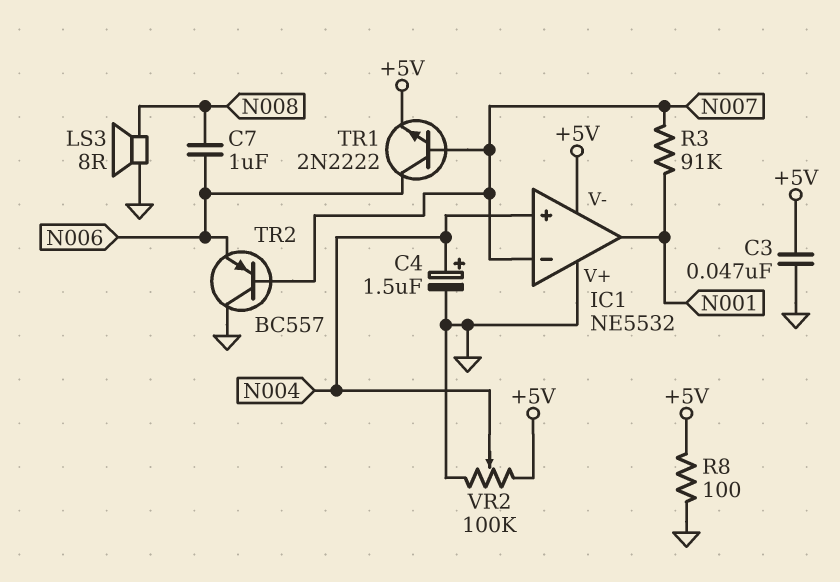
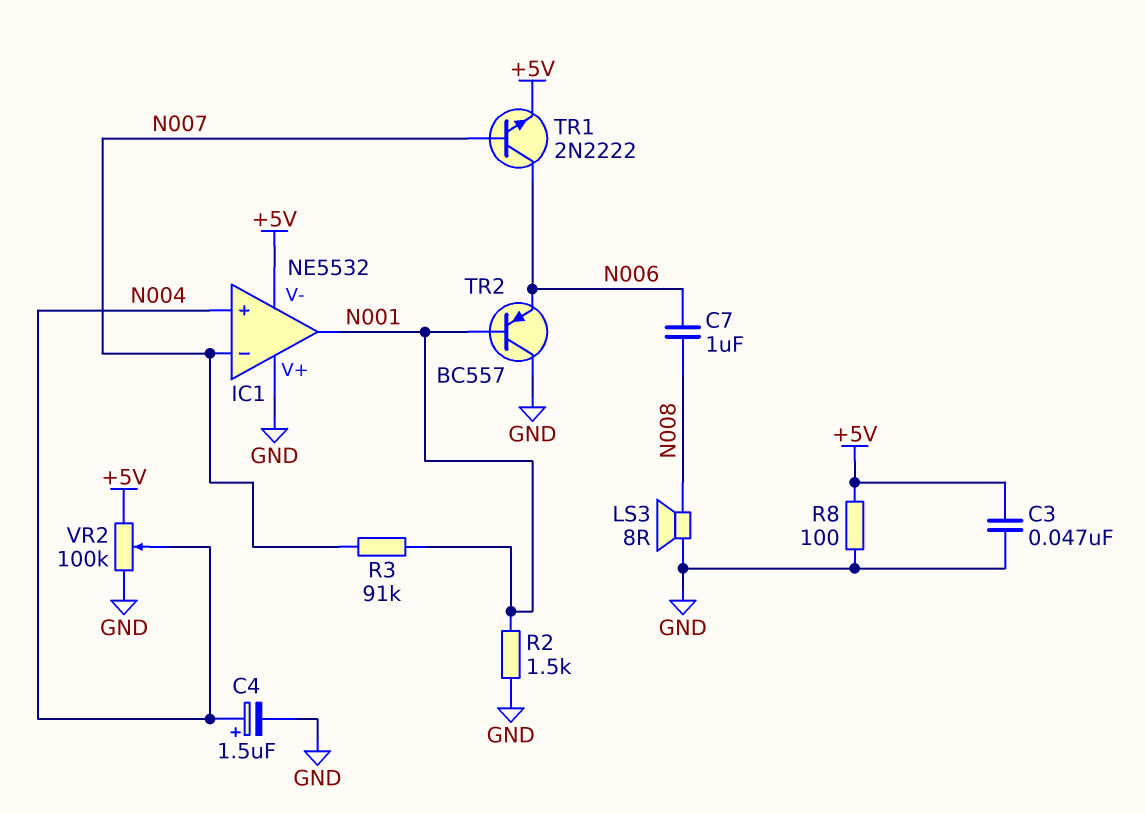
R2: none -> 1.5k (GND, N001)
TR2: PNP BC557 (B N007, C GND, E N006) -> PNP BC557 (B N001, C GND, E N006)

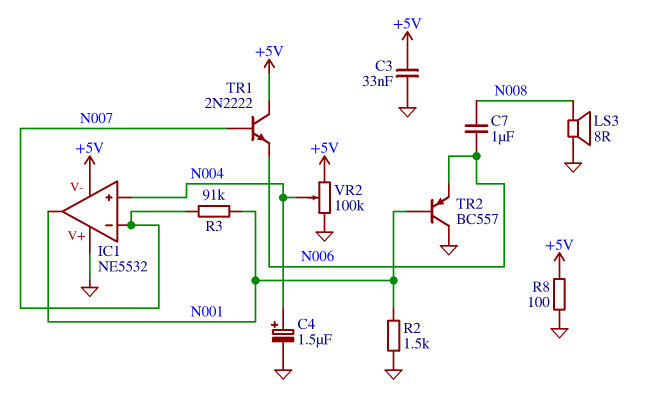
C3: 47nF (+5V, GND) -> 33nF (+5V, GND)
TR1: NPN 2N2222 (B N007, C N006, E +5V) -> NPN 2N2222 (B N007, C +5V, E N006)

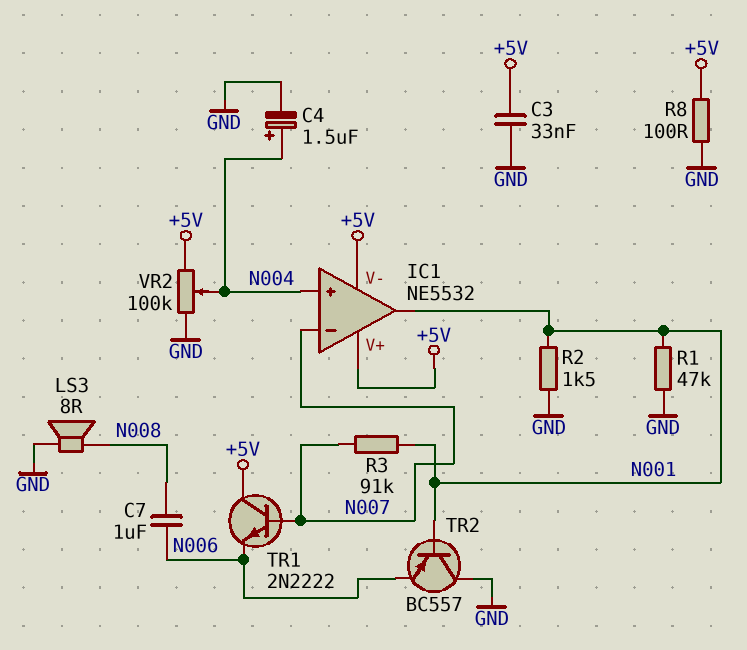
IC1 pin V+: GND -> +5V
R1: none -> 47k (GND, N001)

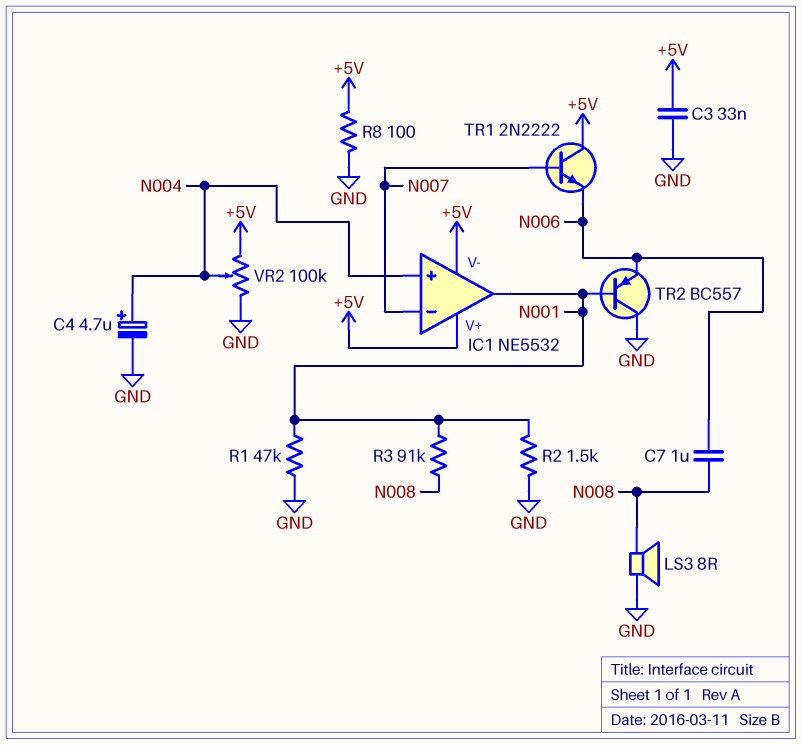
C4: 1.5uF (plus N004, minus GND) -> 4.7uF (plus N004, minus GND)
R3: 91k (N001, N007) -> 91k (N001, N008)

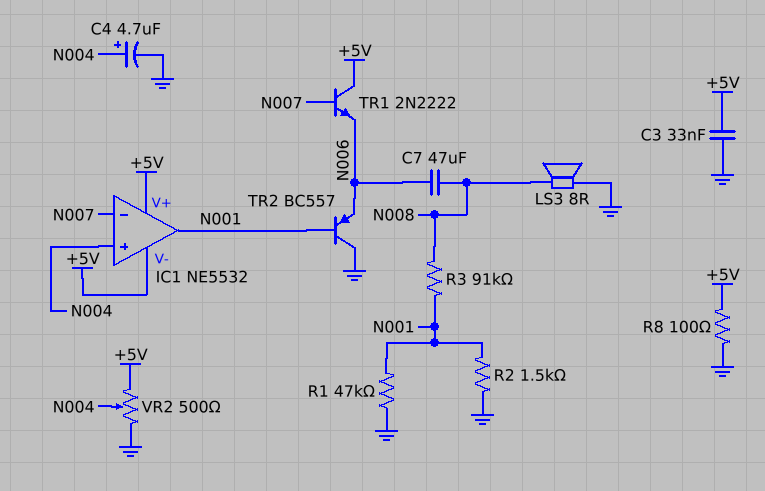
C7: 1uF (N006, N008) -> 47uF (N006, N008)
VR2: 100k (+5V, GND, wiper N004) -> 500 (+5V, GND, wiper N004)

